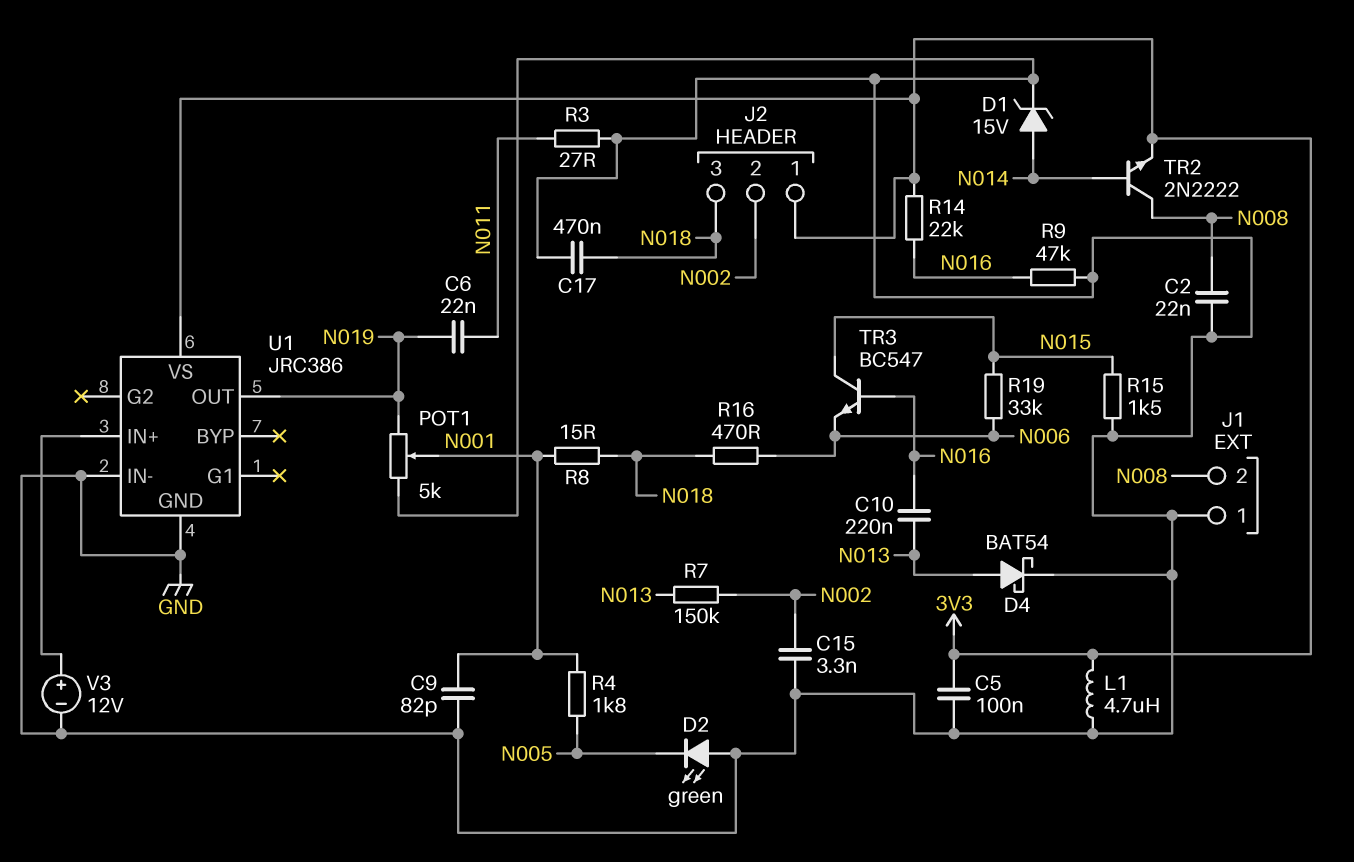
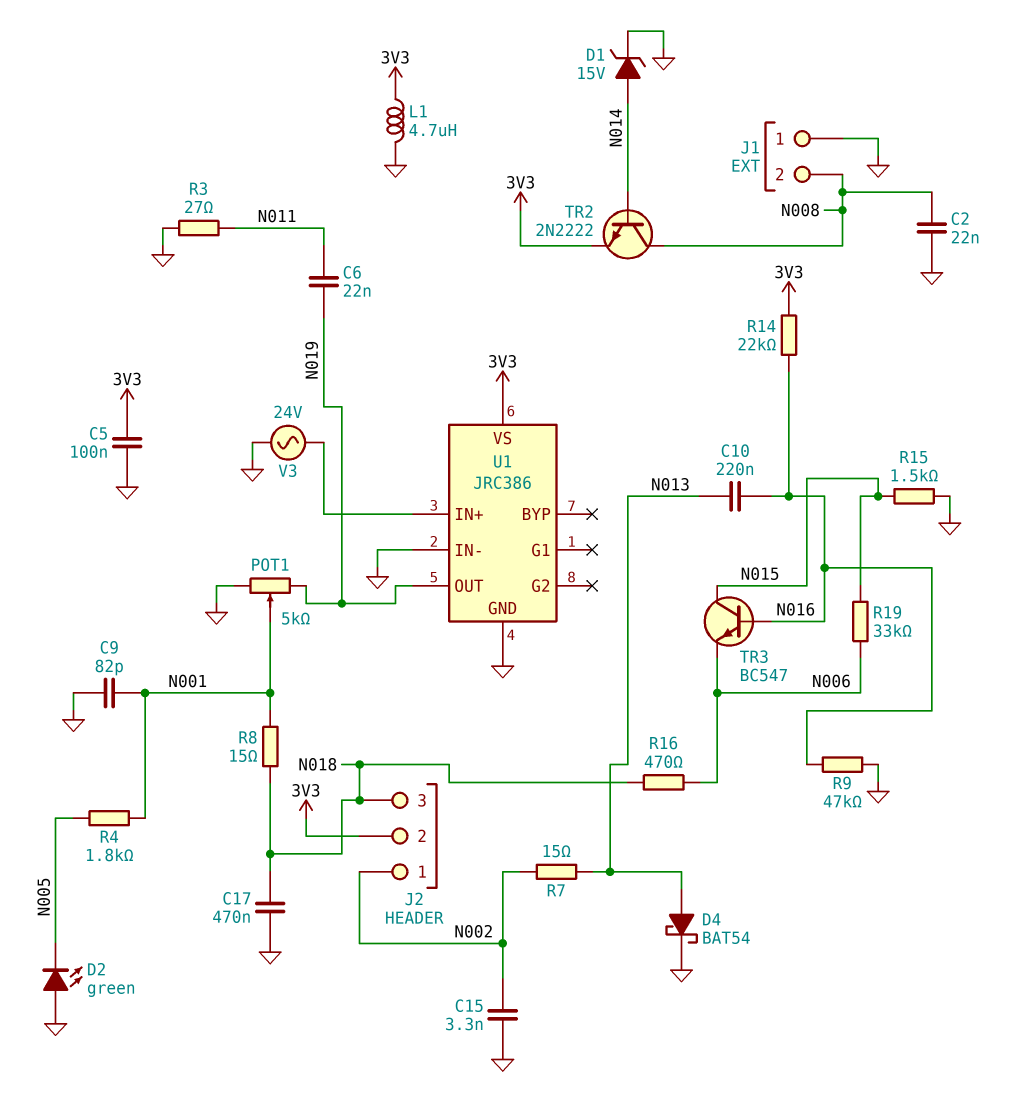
J2 pin 1: 3V3 -> N002
J2 pin 2: N002 -> 3V3
R7: 150k (N002, N013) -> 15 (N002, N013)
V3: 12V (plus U1/IN+, minus GND) -> AC 24V (GND, U1/IN+)

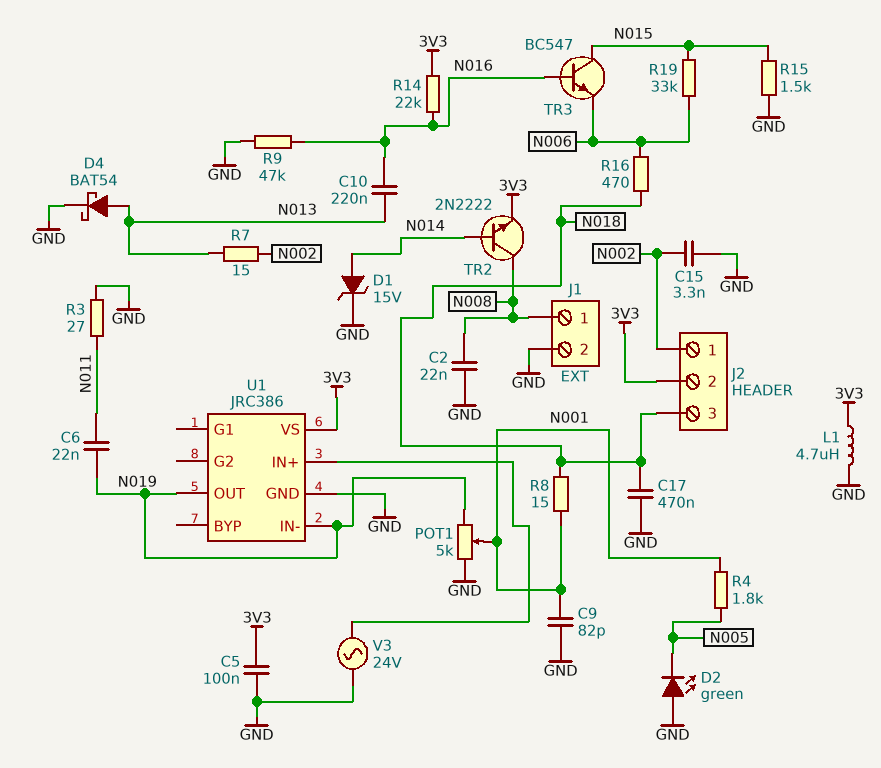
J1 pin 1: GND -> N008
J1 pin 2: N008 -> GND
U1 pin IN-: GND -> N019

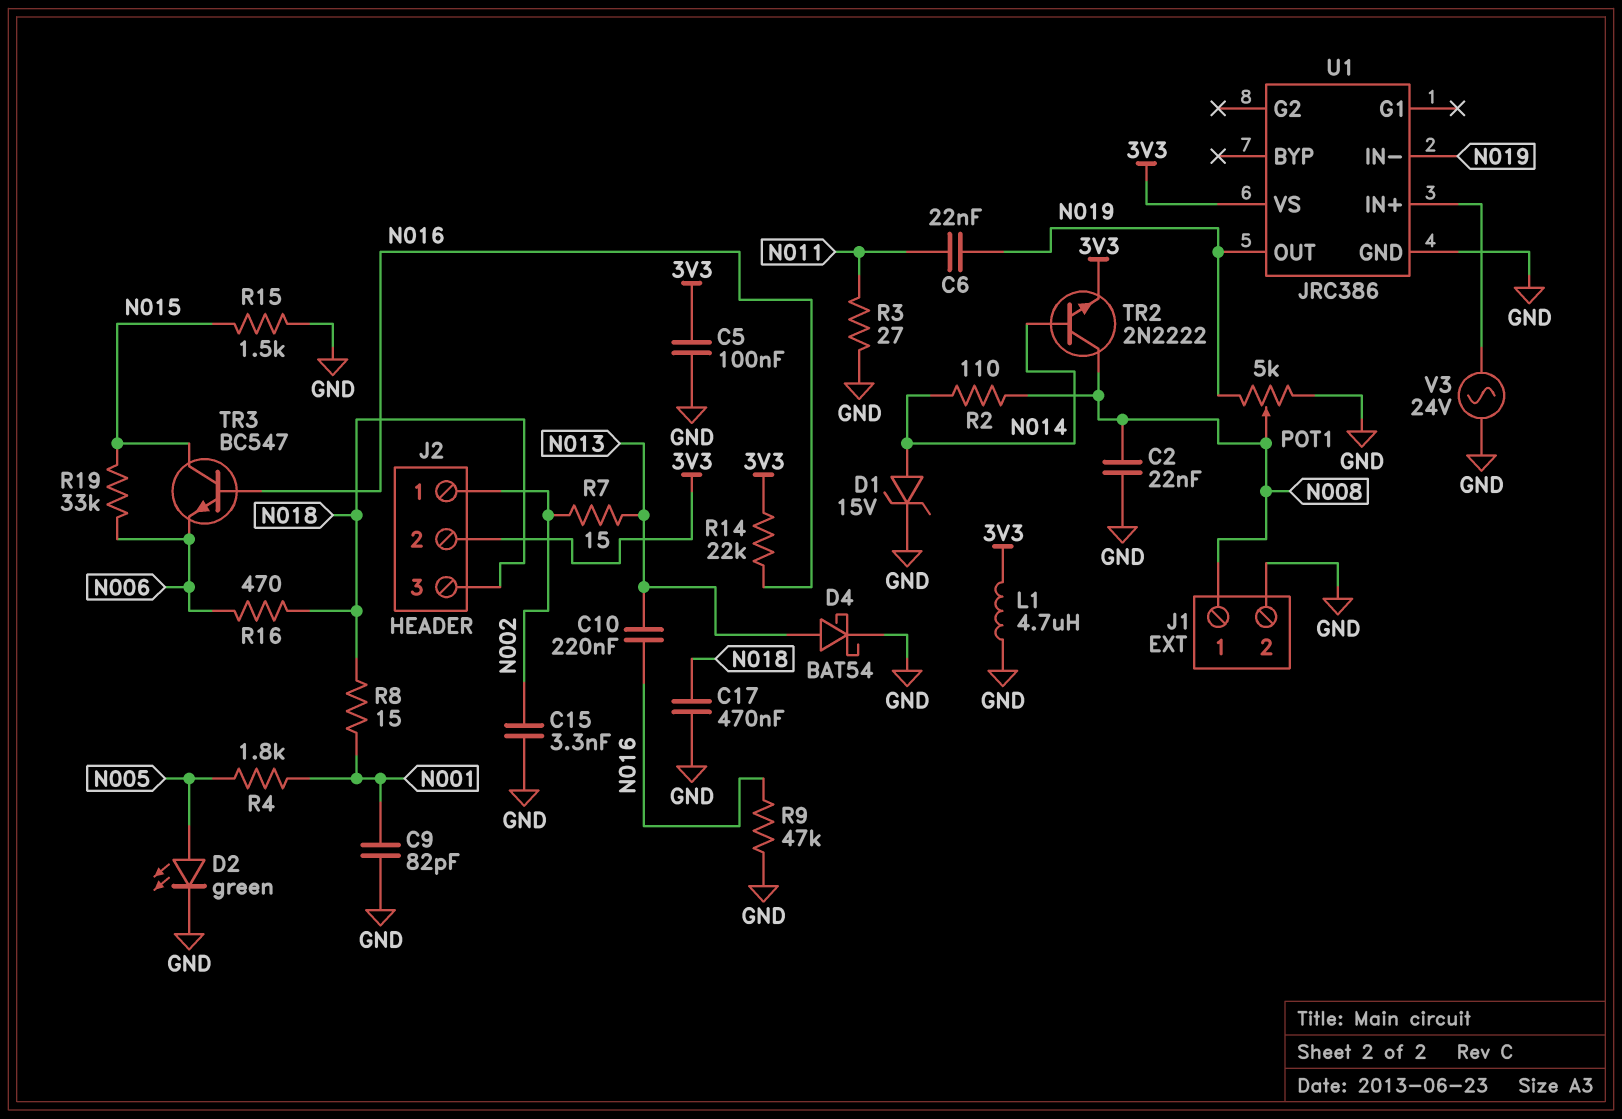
D2: LED green (A GND, K N005) -> LED green (A N005, K GND)
POT1: 5k (GND, N019, wiper N001) -> 5k (GND, N019, wiper N008)
R2: none -> 110 (N008, N014)

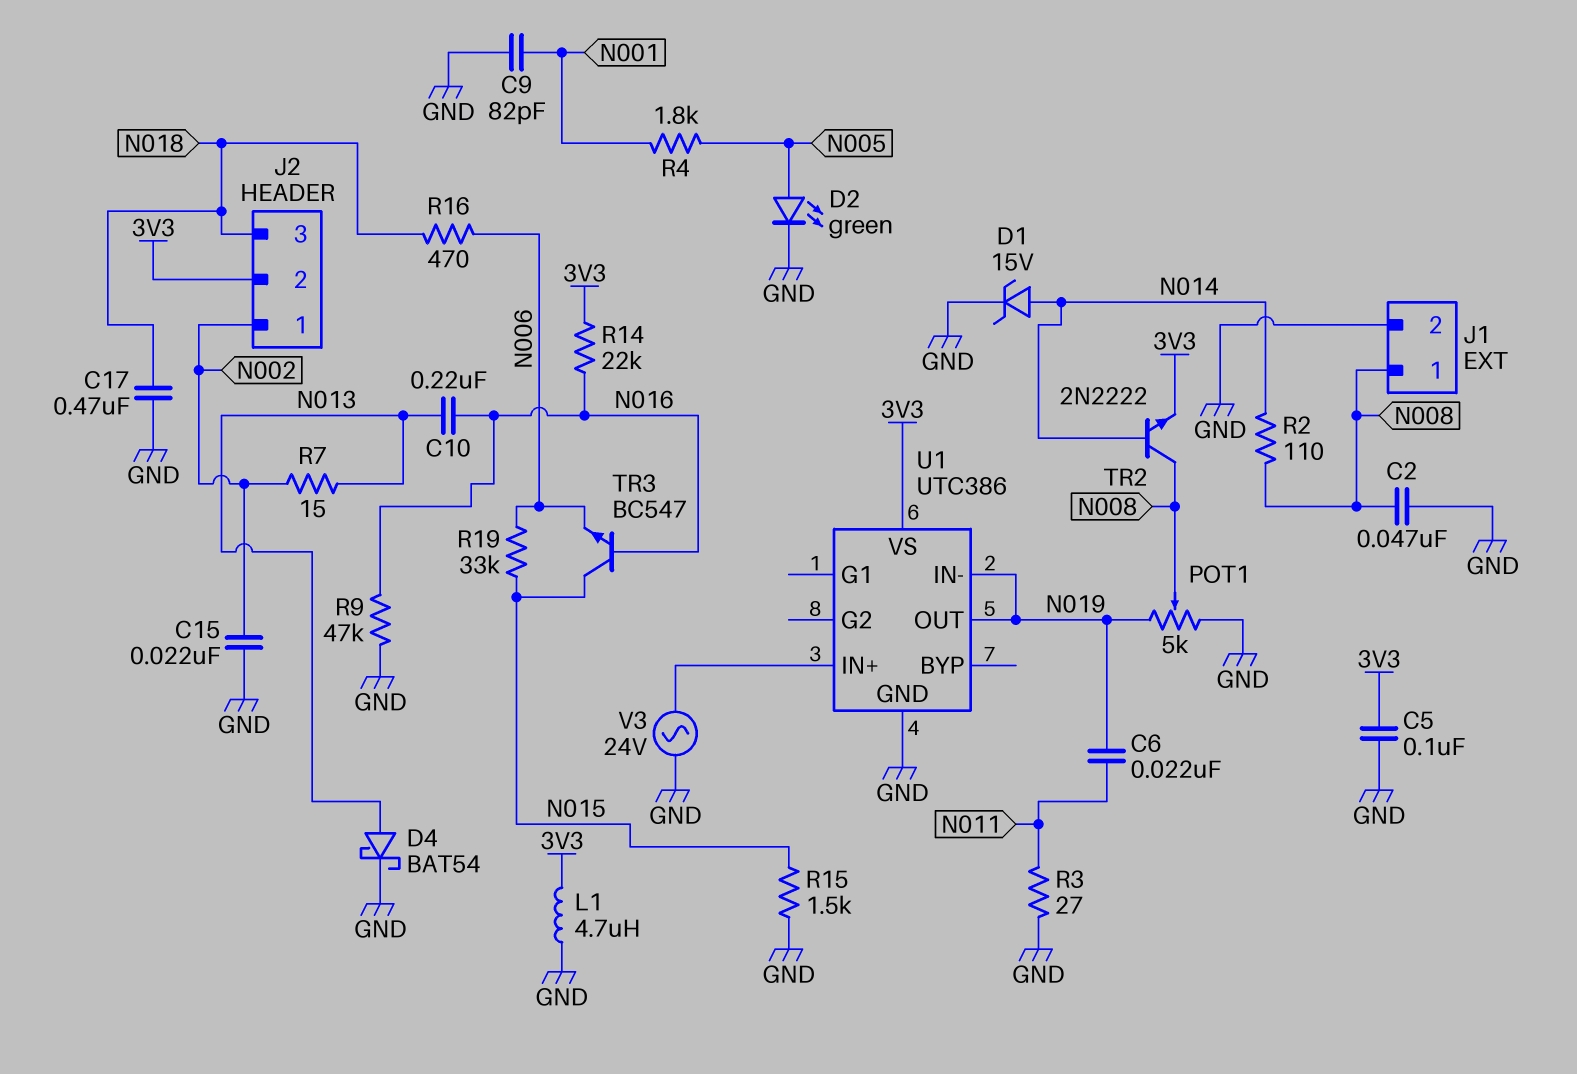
C2: 22nF (GND, N008) -> 47nF (GND, N008)
C15: 3.3nF (GND, N002) -> 22nF (GND, N002)
R8: 15 (N001, N018) -> none
U1: JRC386 -> UTC386

